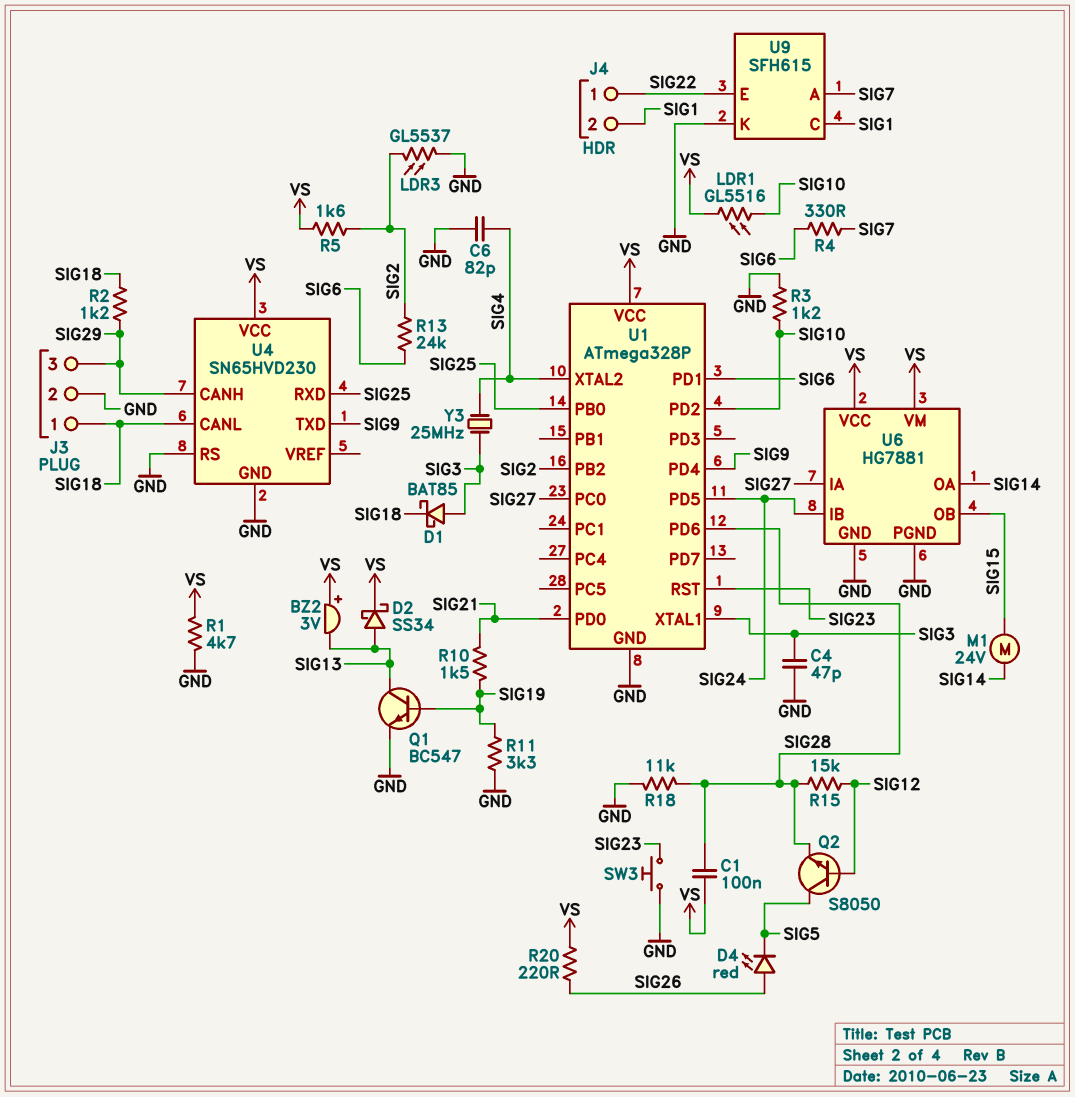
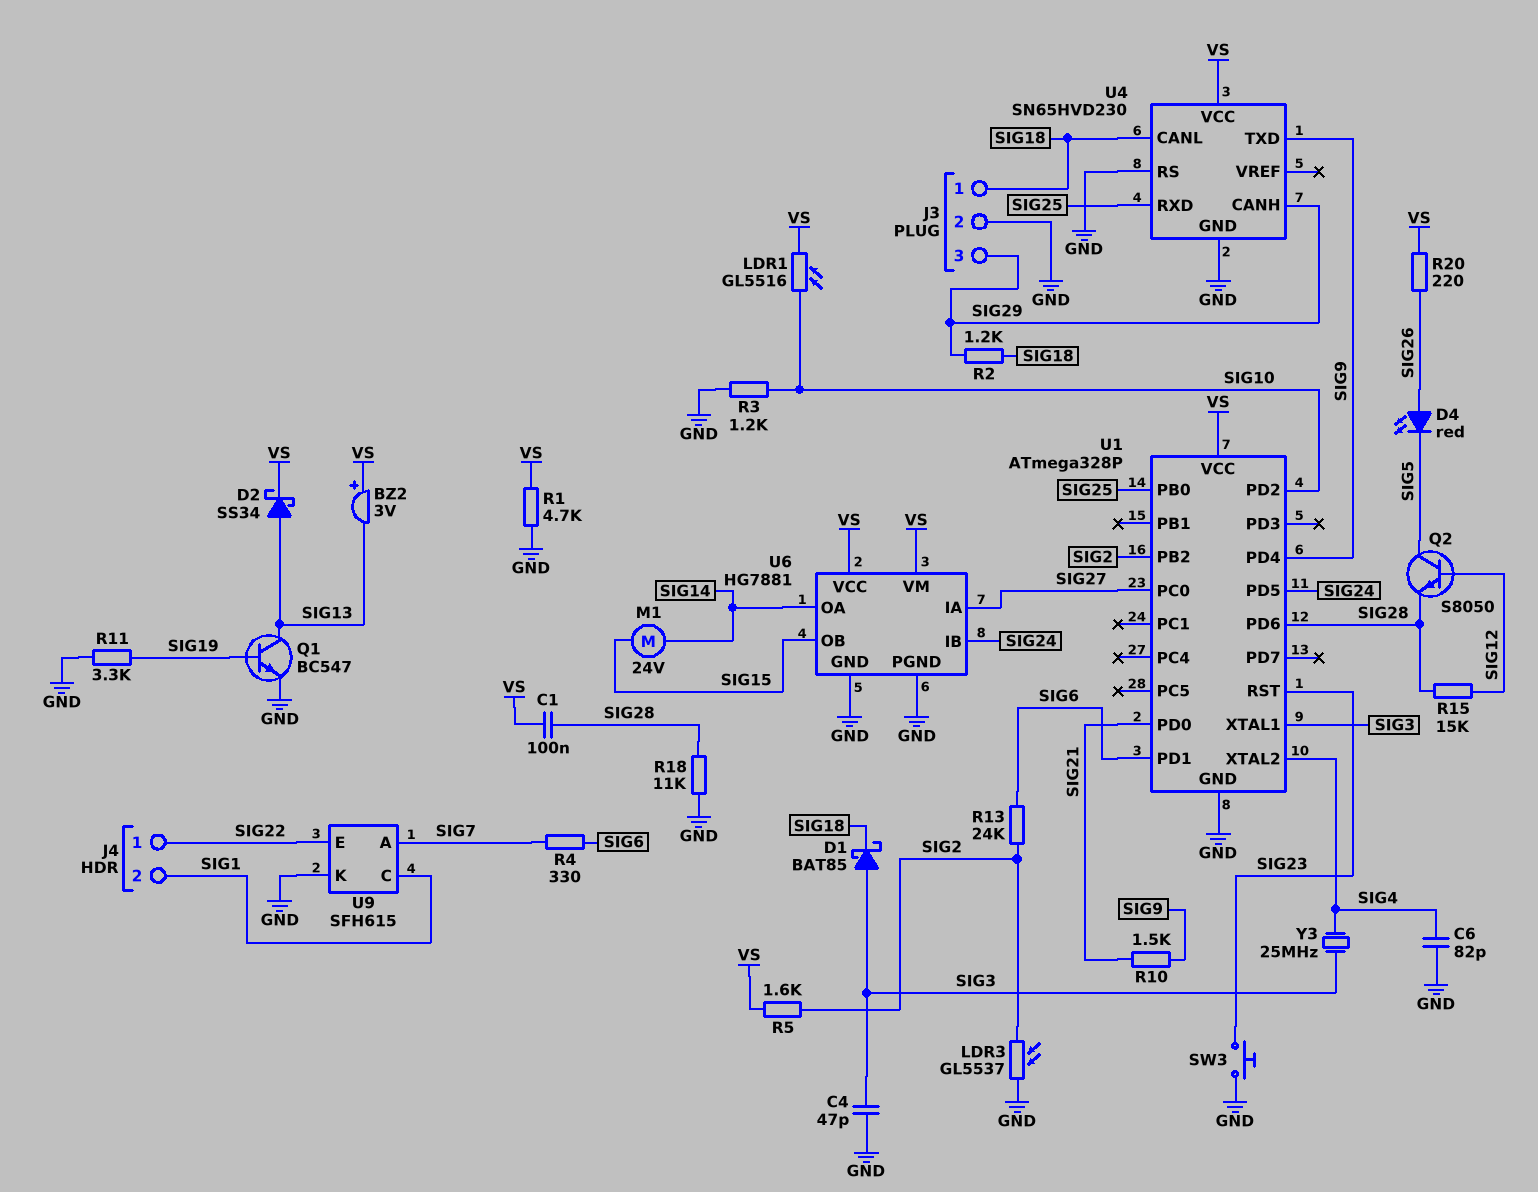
R10: 1.5k (SIG19, SIG21) -> 1.5k (SIG9, SIG21)

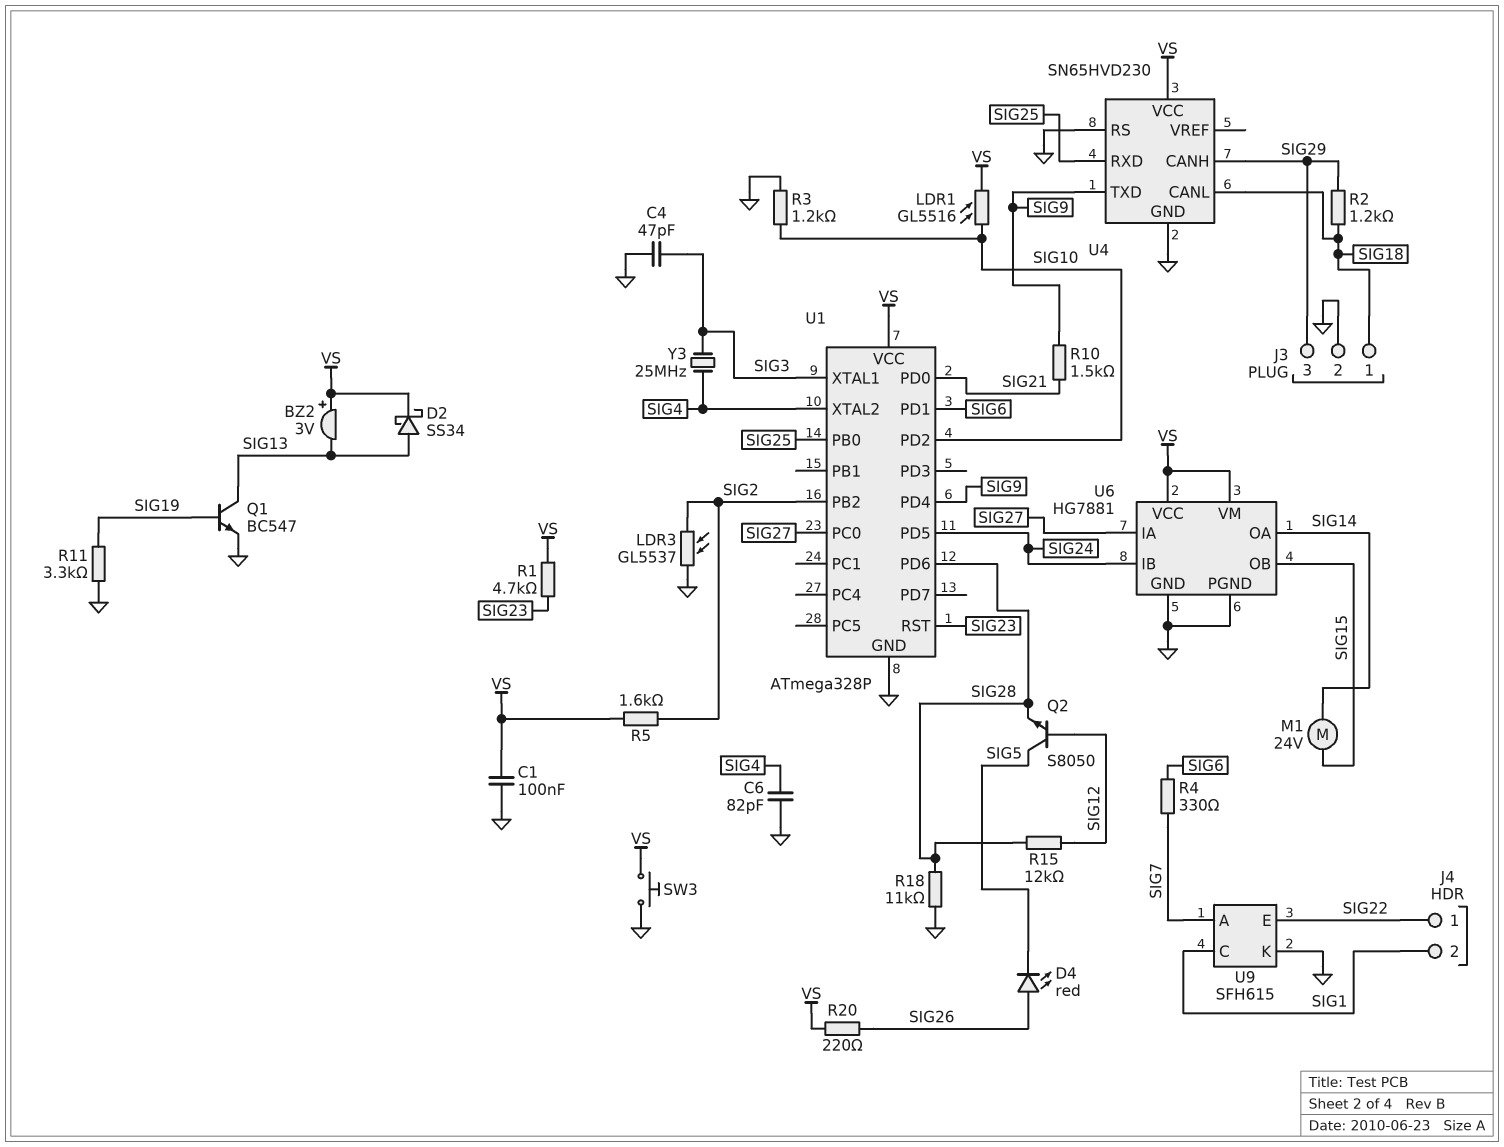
C1: 100nF (SIG28, VS) -> 100nF (GND, VS)
D1: schottky BAT85 (A SIG3, K SIG18) -> none
R1: 4.7k (GND, VS) -> 4.7k (SIG23, VS)
R13: 24k (SIG2, SIG6) -> none
R15: 15k (SIG12, SIG28) -> 12k (SIG12, SIG28)
SW3: button (GND, SIG23) -> button (GND, VS)

